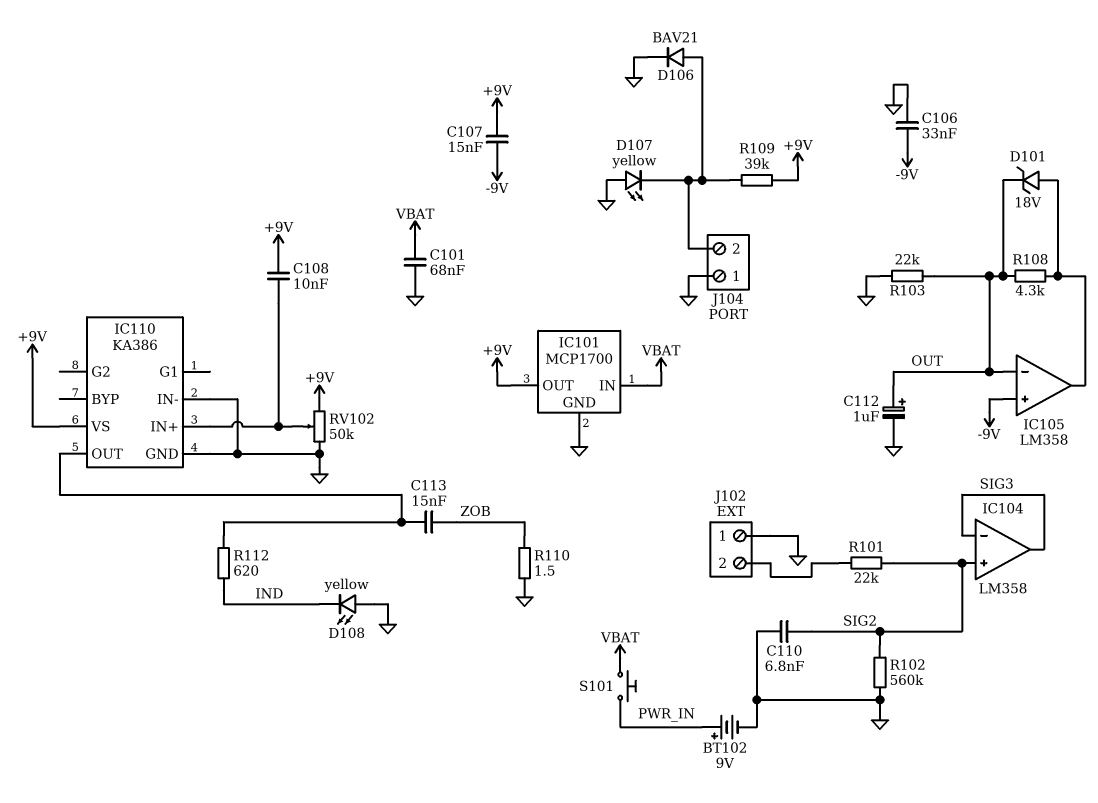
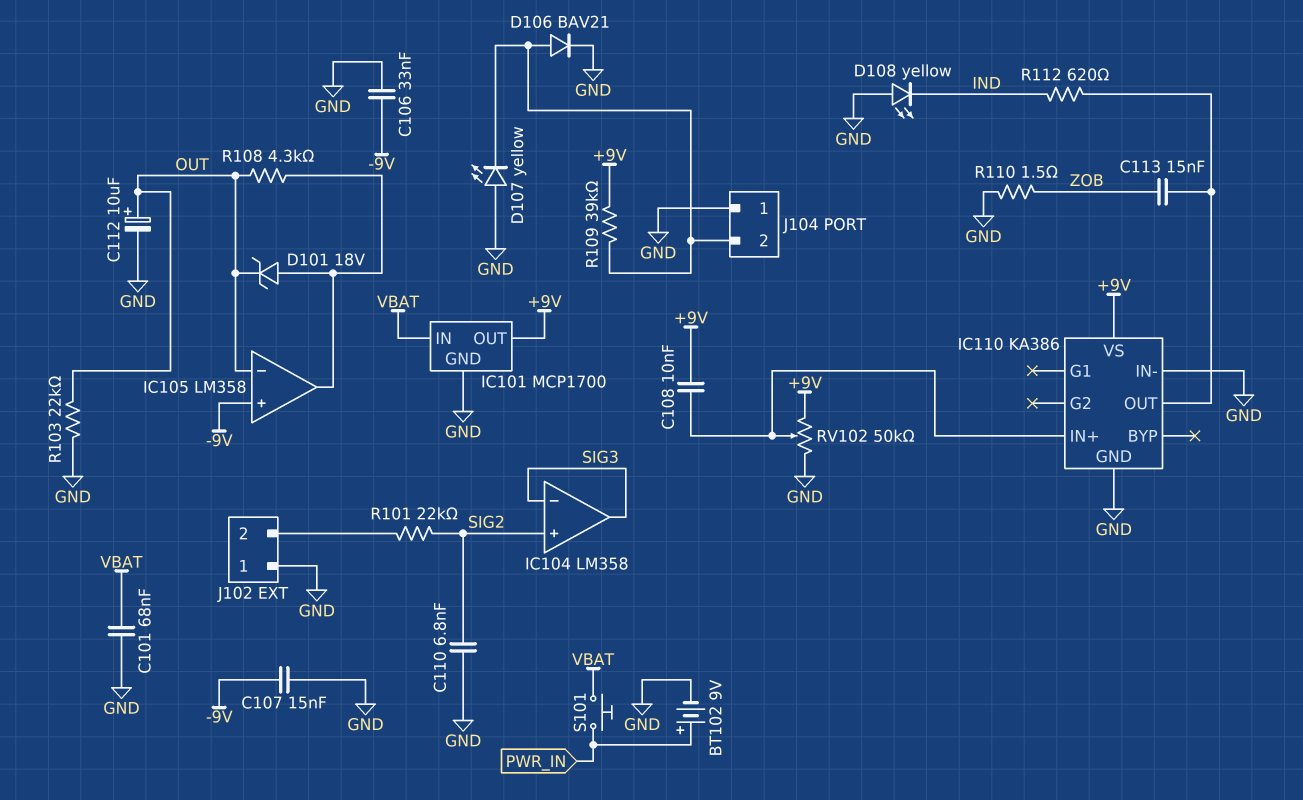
C107: 15nF (+9V, -9V) -> 15nF (-9V, GND)
C112: 1uF (plus OUT, minus GND) -> 10uF (plus OUT, minus GND)
R102: 560k (GND, SIG2) -> none

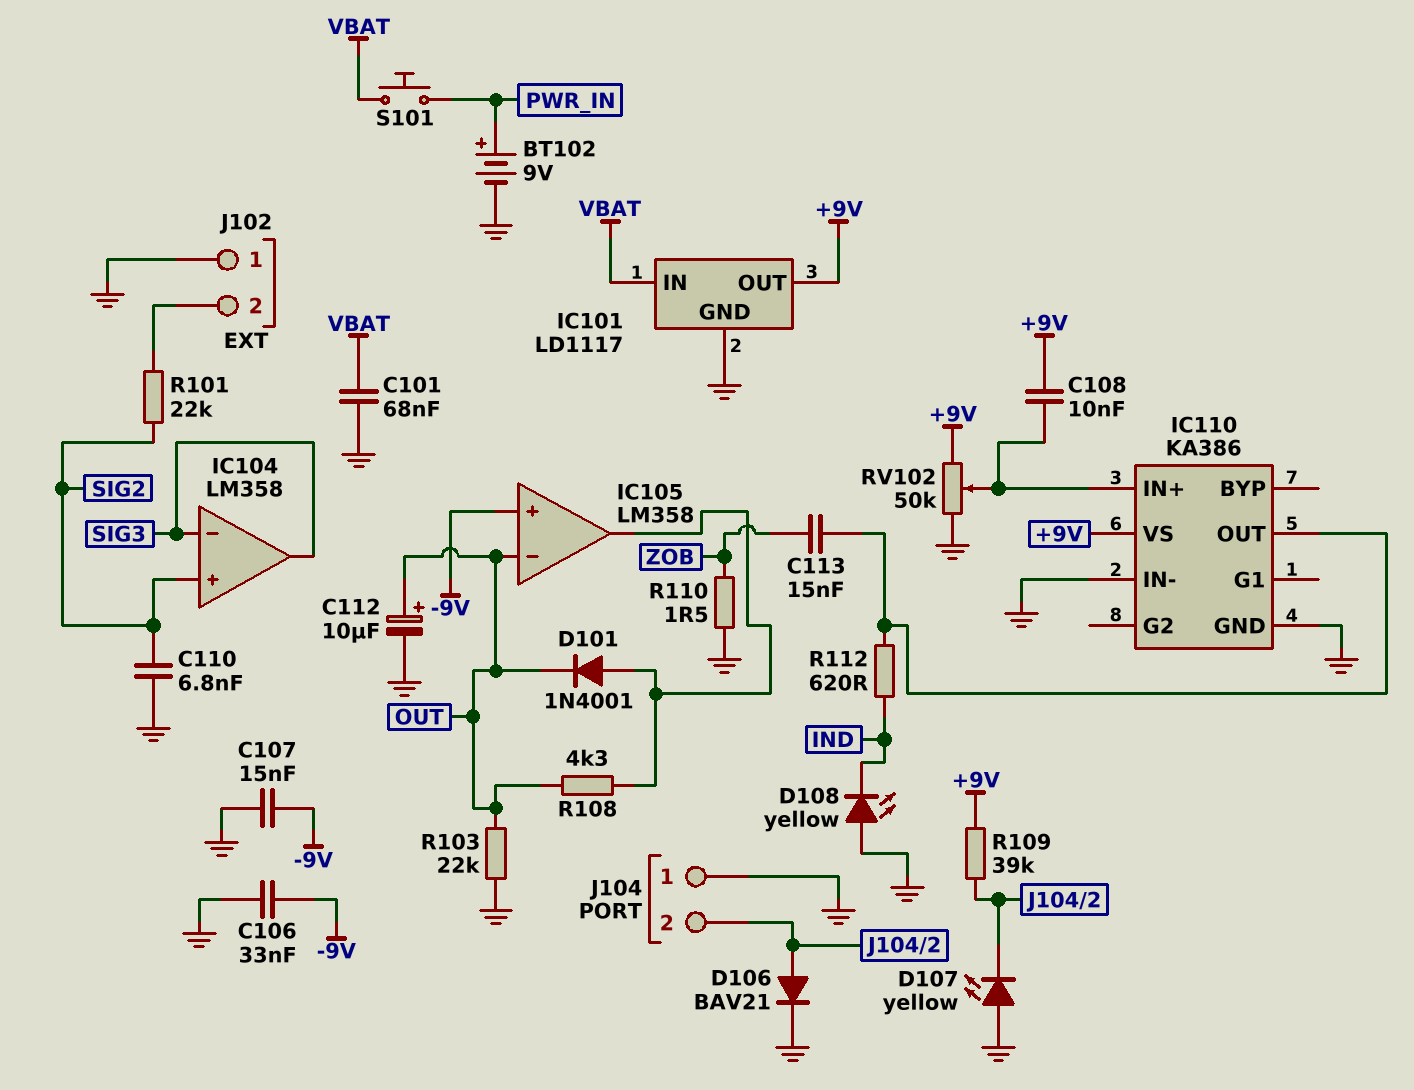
D101: zener 18V (A IC105/out, K OUT) -> diode 1N4001 (A IC105/out, K OUT)
IC101: MCP1700 -> LD1117

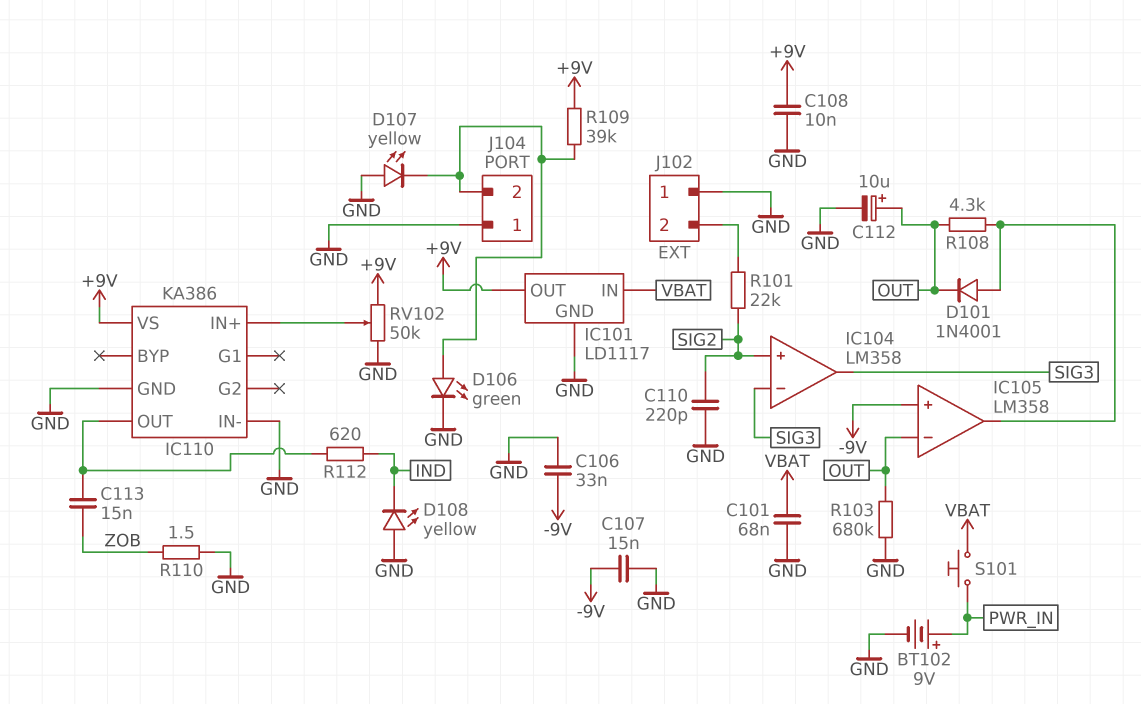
C108: 10nF (+9V, IC110/IN+) -> 10nF (+9V, GND)
C110: 6.8nF (GND, SIG2) -> 220pF (GND, SIG2)
D106: diode BAV21 (A J104/2, K GND) -> LED green (A J104/2, K GND)
R103: 22k (GND, OUT) -> 680k (GND, OUT)

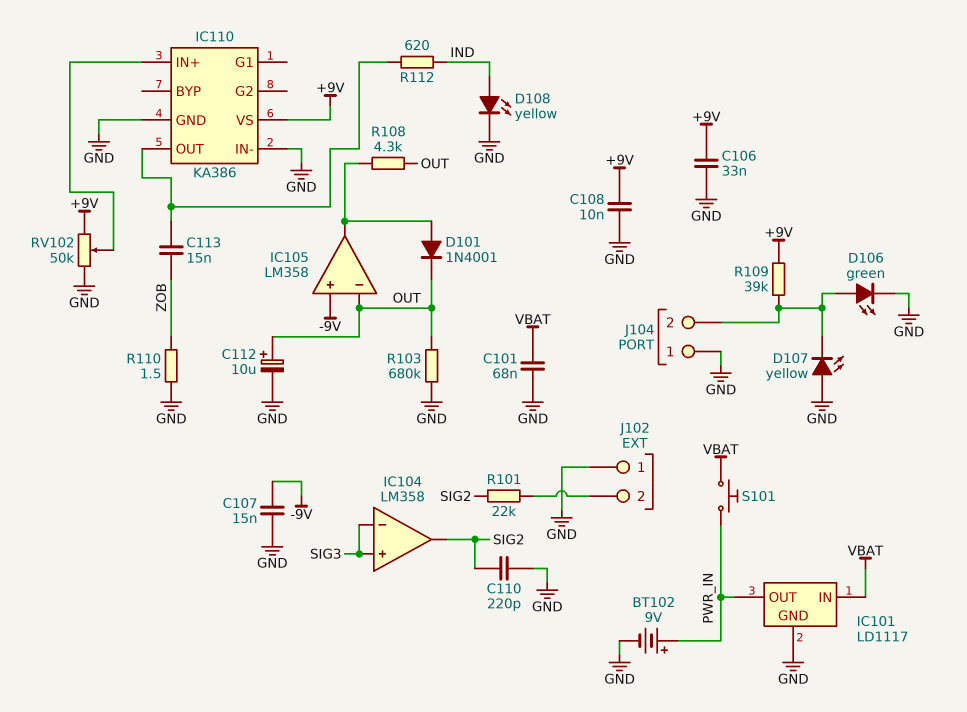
C106: 33nF (-9V, GND) -> 33nF (+9V, GND)
D108: LED yellow (A GND, K IND) -> LED yellow (A IND, K GND)
IC101 pin OUT: +9V -> PWR_IN
IC104 pin in+: SIG2 -> SIG3
IC104 pin out: SIG3 -> SIG2

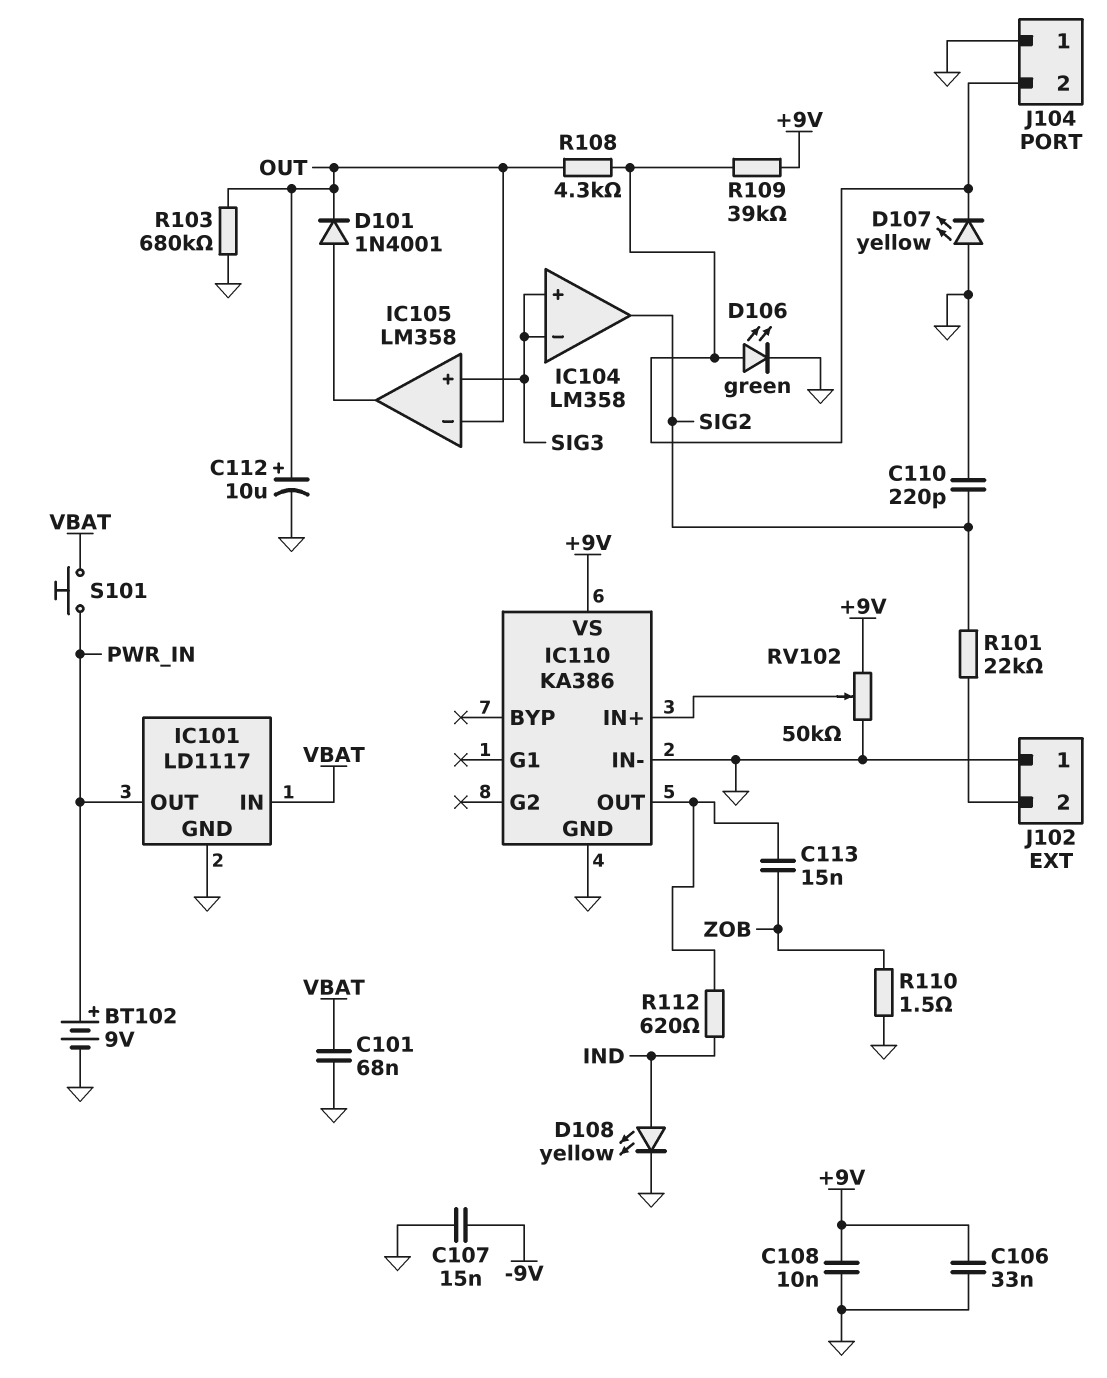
IC105 pin in+: -9V -> SIG3
R108: 4.3k (IC105/out, OUT) -> 4.3k (J104/2, OUT)

